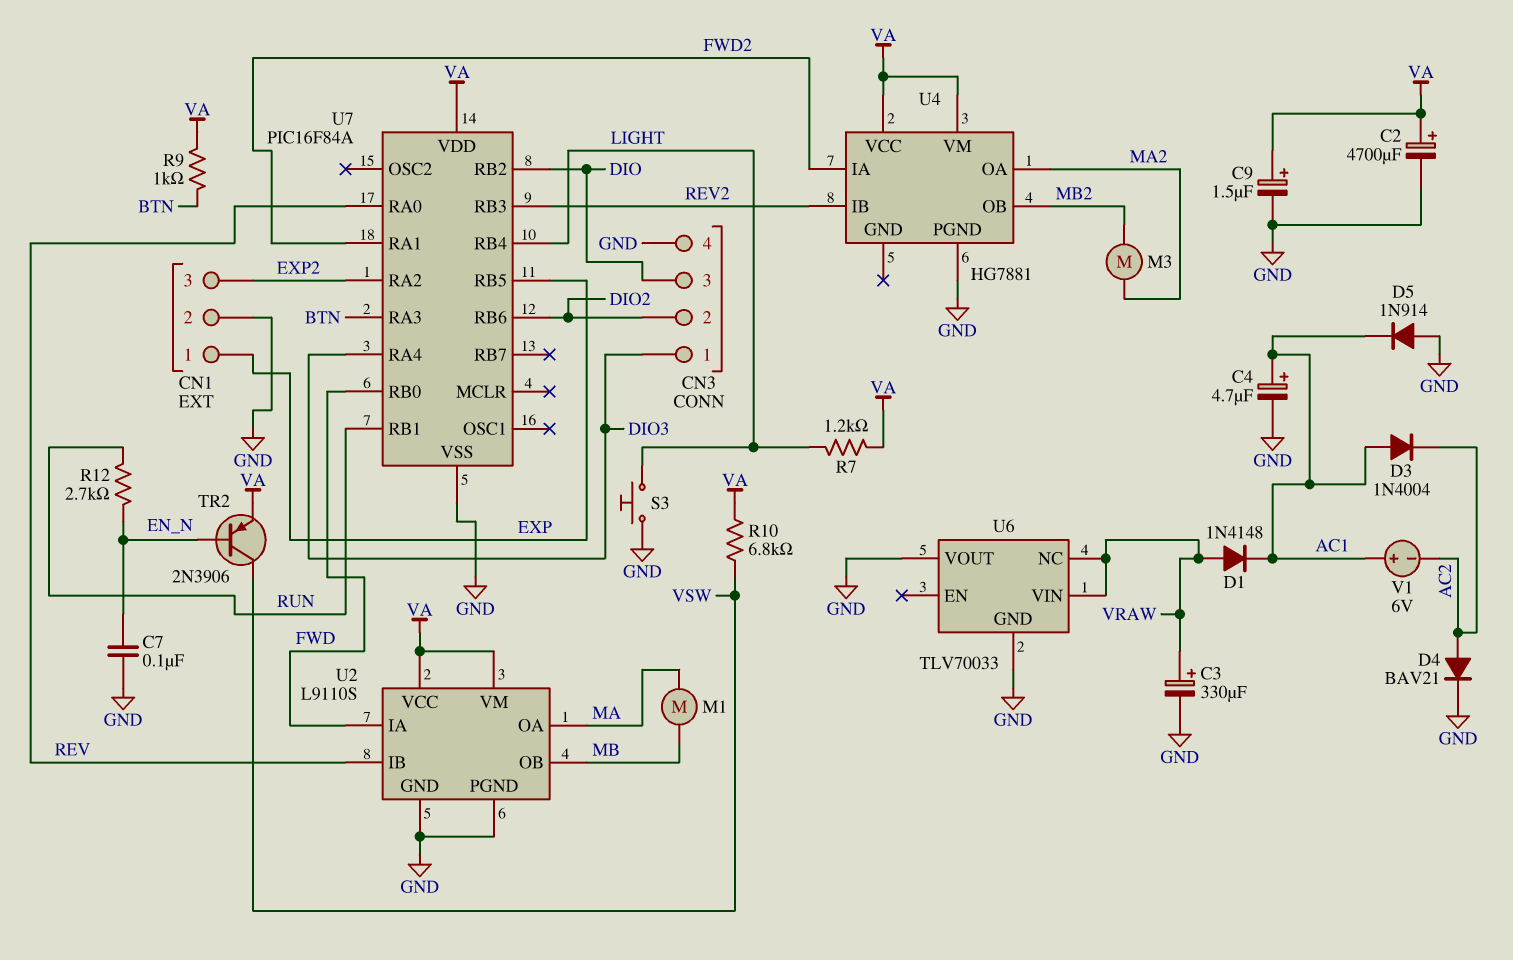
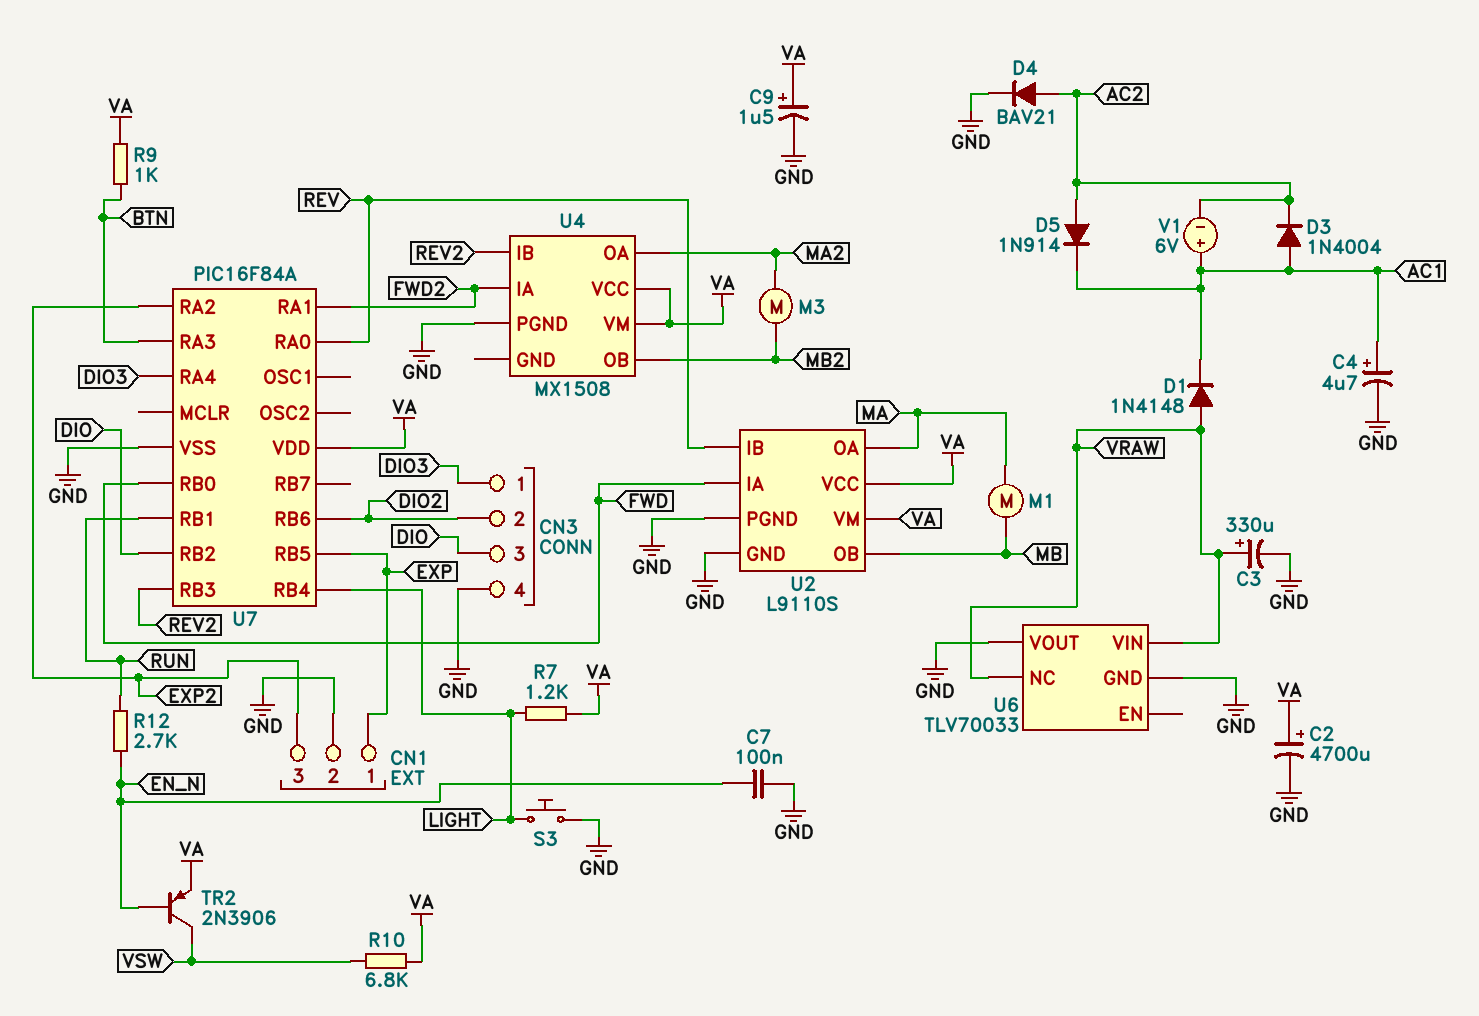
D5: diode 1N914 (A GND, K AC1) -> diode 1N914 (A AC2, K AC1)
U4: HG7881 -> MX1508

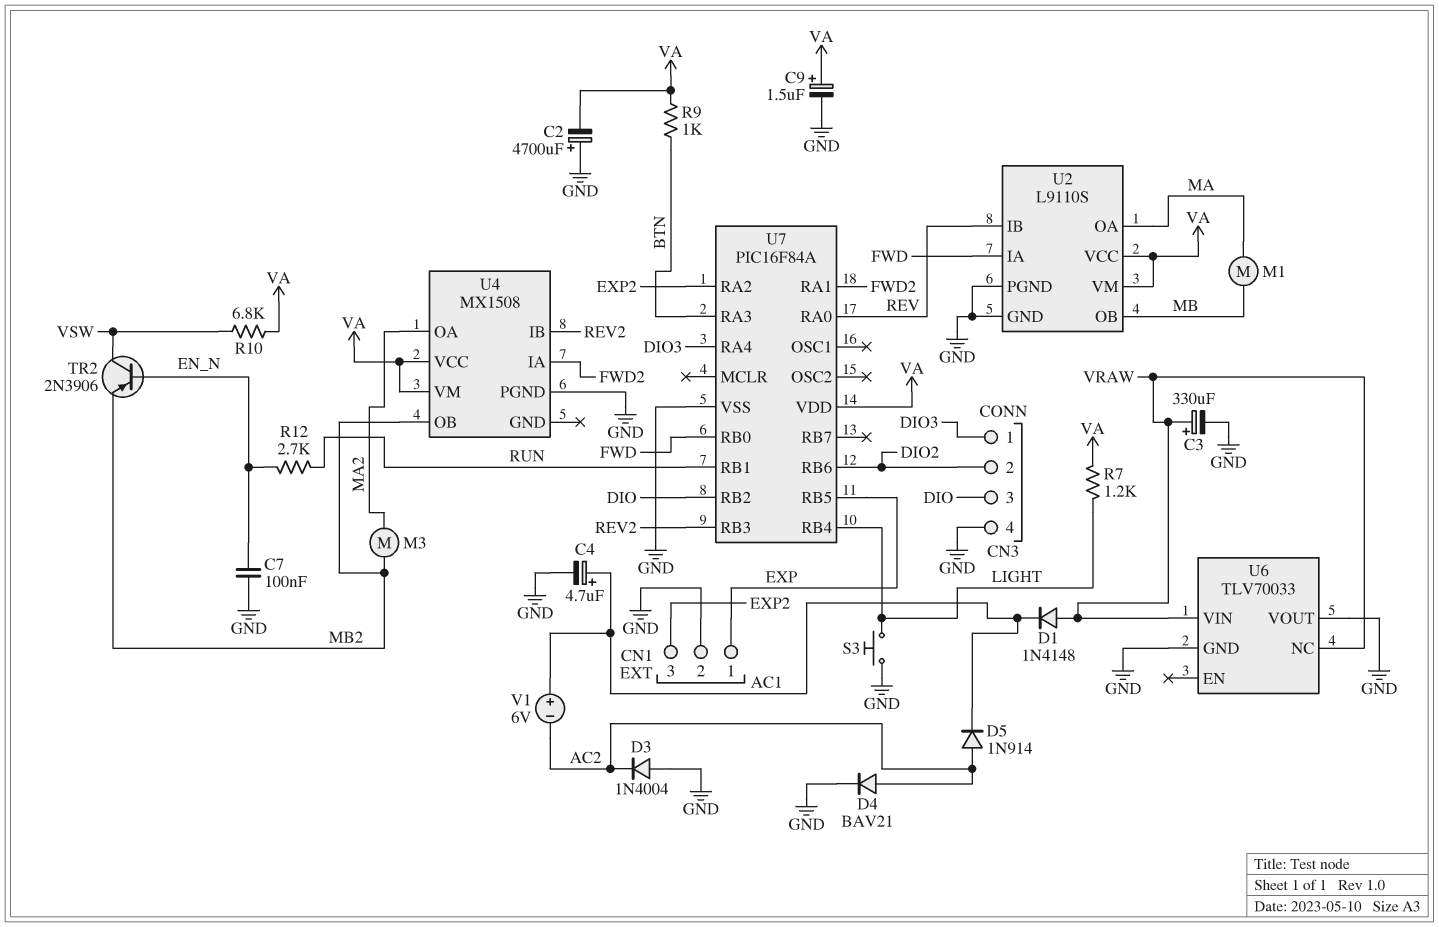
C2: 4700uF (plus VA, minus GND) -> 4700uF (plus GND, minus VA)
D3: diode 1N4004 (A AC1, K AC2) -> diode 1N4004 (A GND, K AC2)
TR2: PNP 2N3906 (B EN_N, C VSW, E VA) -> PNP 2N3906 (B EN_N, C VSW, E MB2)

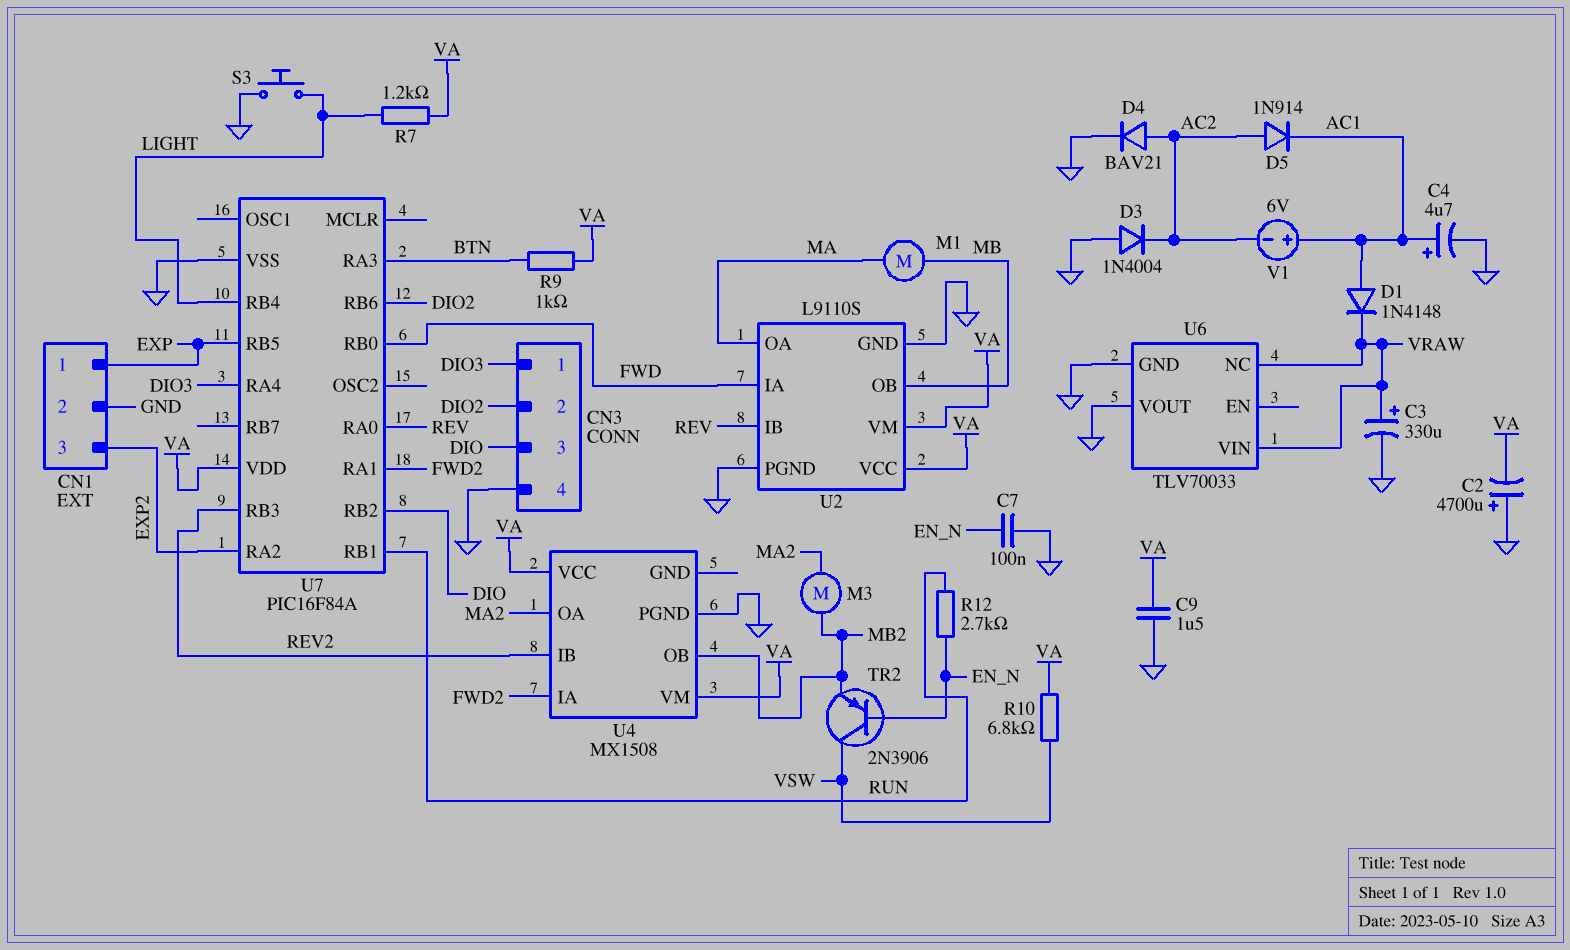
C9: 1.5uF (plus VA, minus GND) -> 1.5uF (GND, VA)
D1: diode 1N4148 (A VRAW, K AC1) -> diode 1N4148 (A AC1, K VRAW)

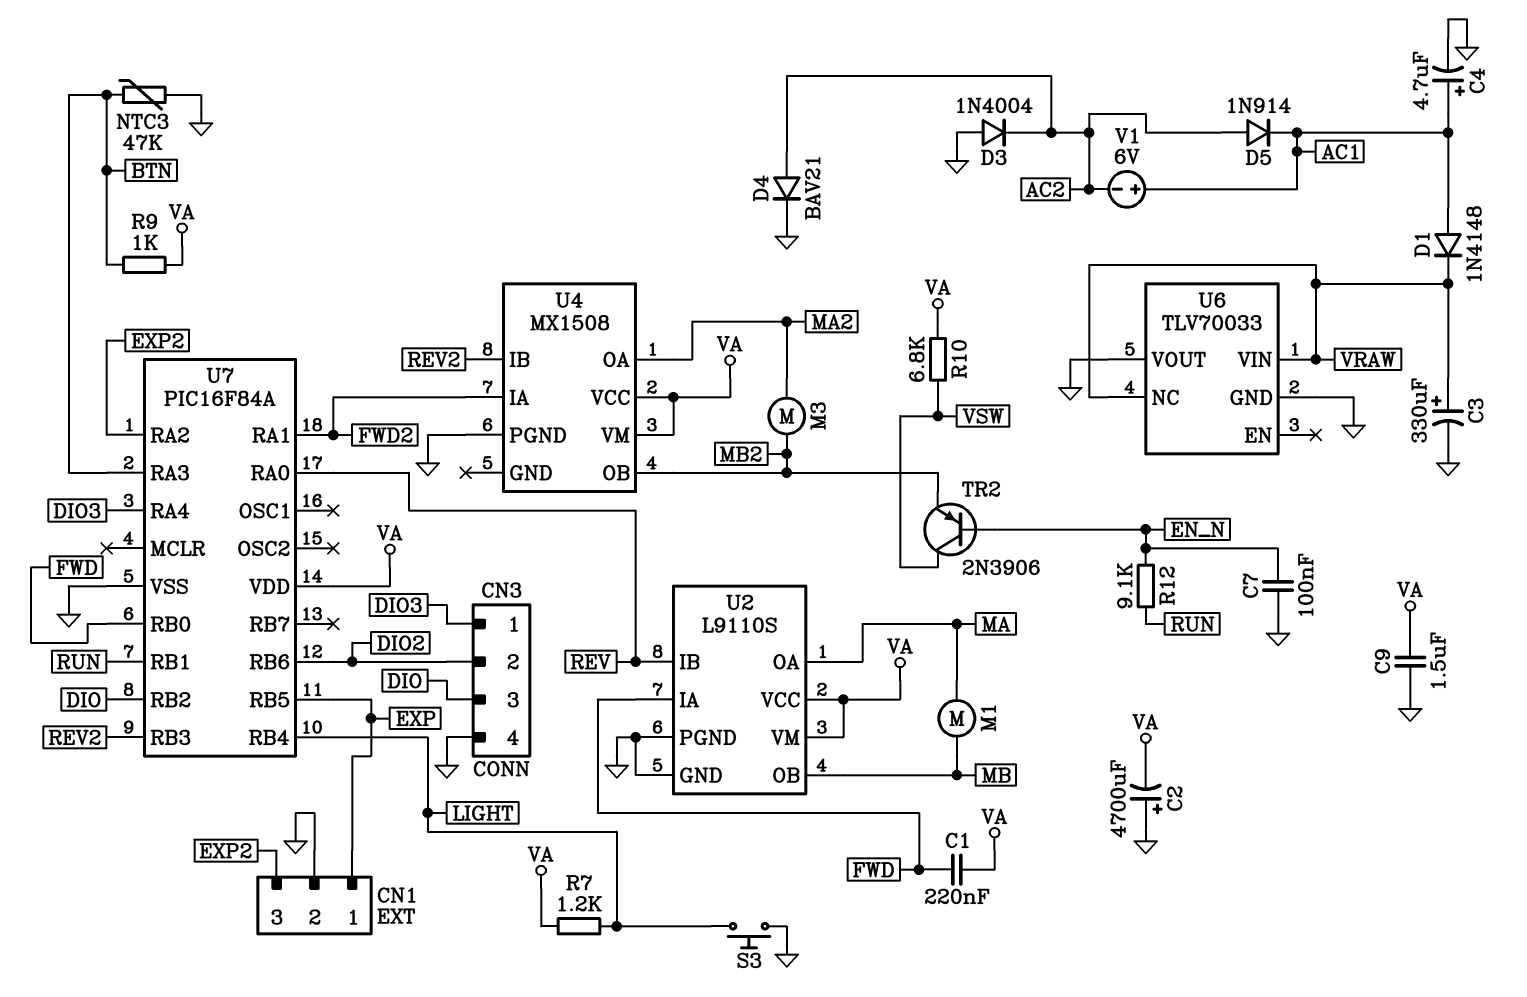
C1: none -> 220nF (FWD, VA)
NTC3: none -> 47k (BTN, GND)
R12: 2.7k (EN_N, RUN) -> 9.1k (EN_N, RUN)

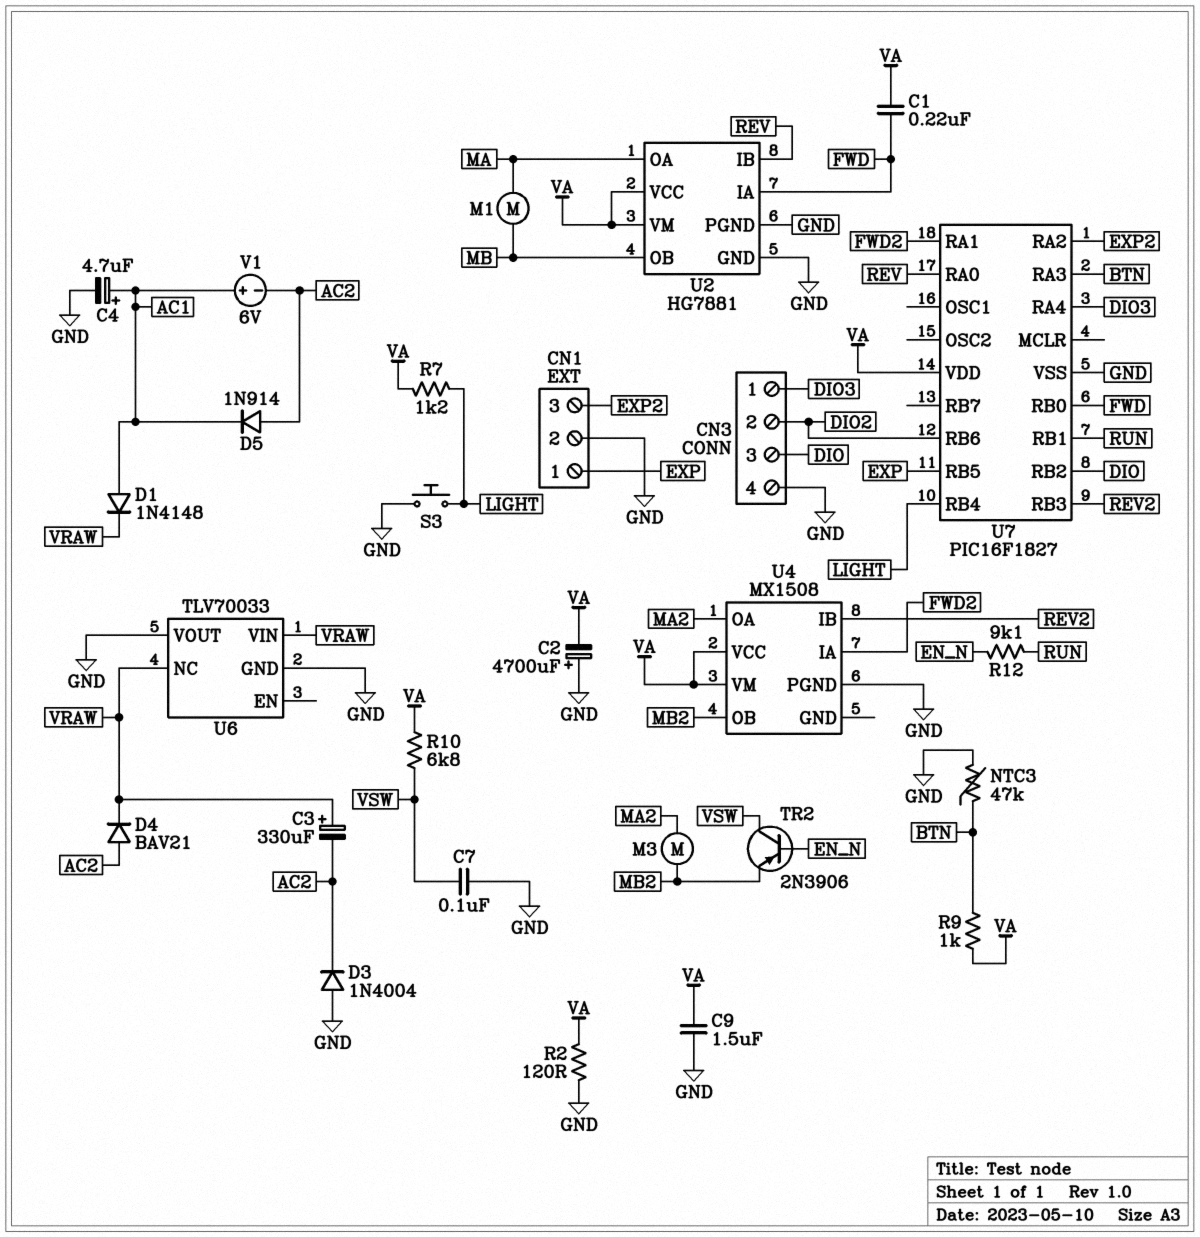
C3: 330uF (plus VRAW, minus GND) -> 330uF (plus VRAW, minus AC2)
C7: 100nF (EN_N, GND) -> 100nF (GND, VSW)
D4: diode BAV21 (A AC2, K GND) -> diode BAV21 (A AC2, K VRAW)
R2: none -> 120 (GND, VA)
U2: L9110S -> HG7881
U7: PIC16F84A -> PIC16F1827

